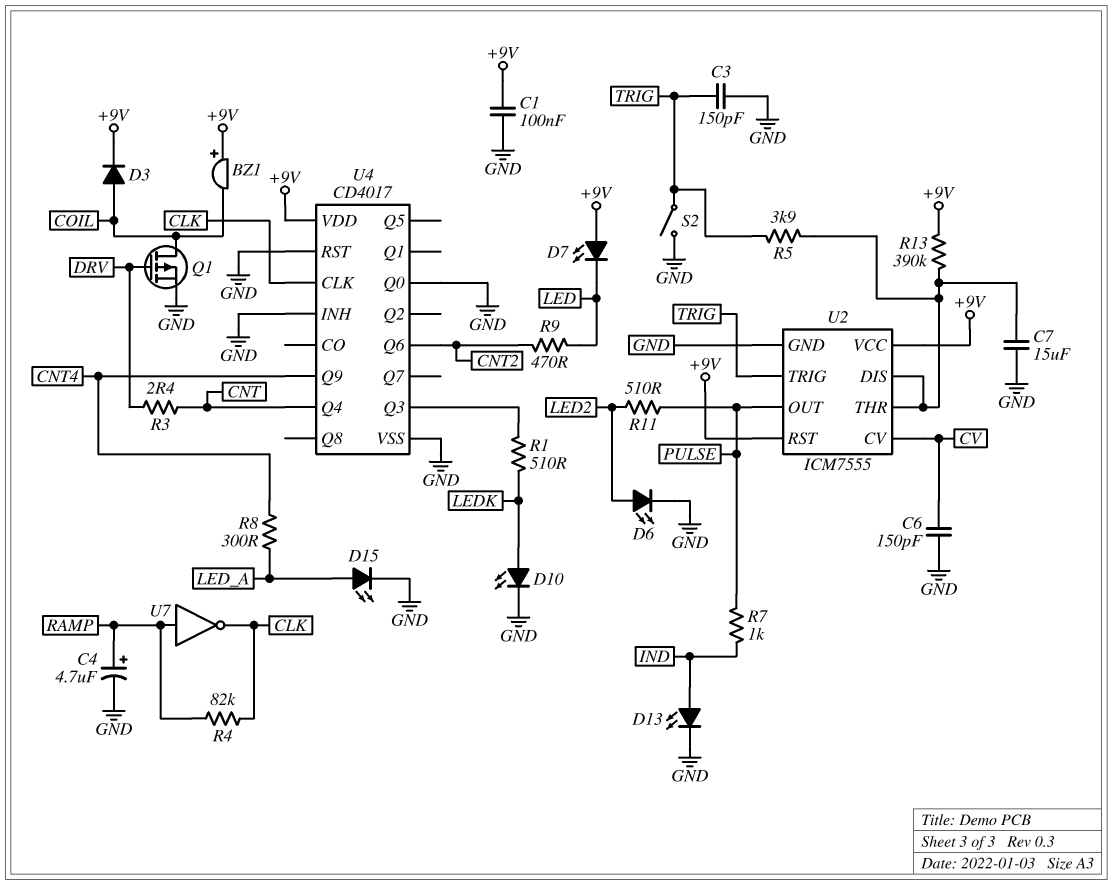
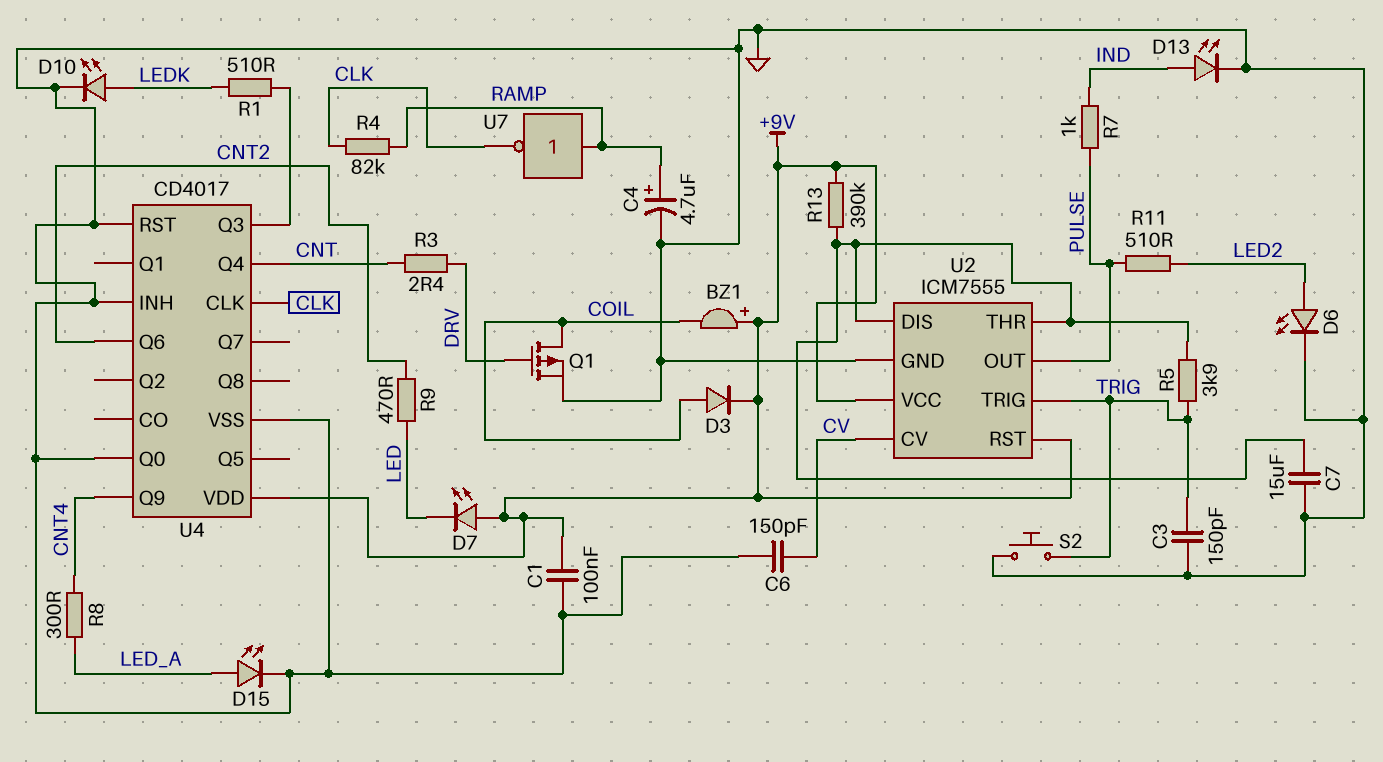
S2: switch (GND, TRIG) -> button (GND, TRIG)

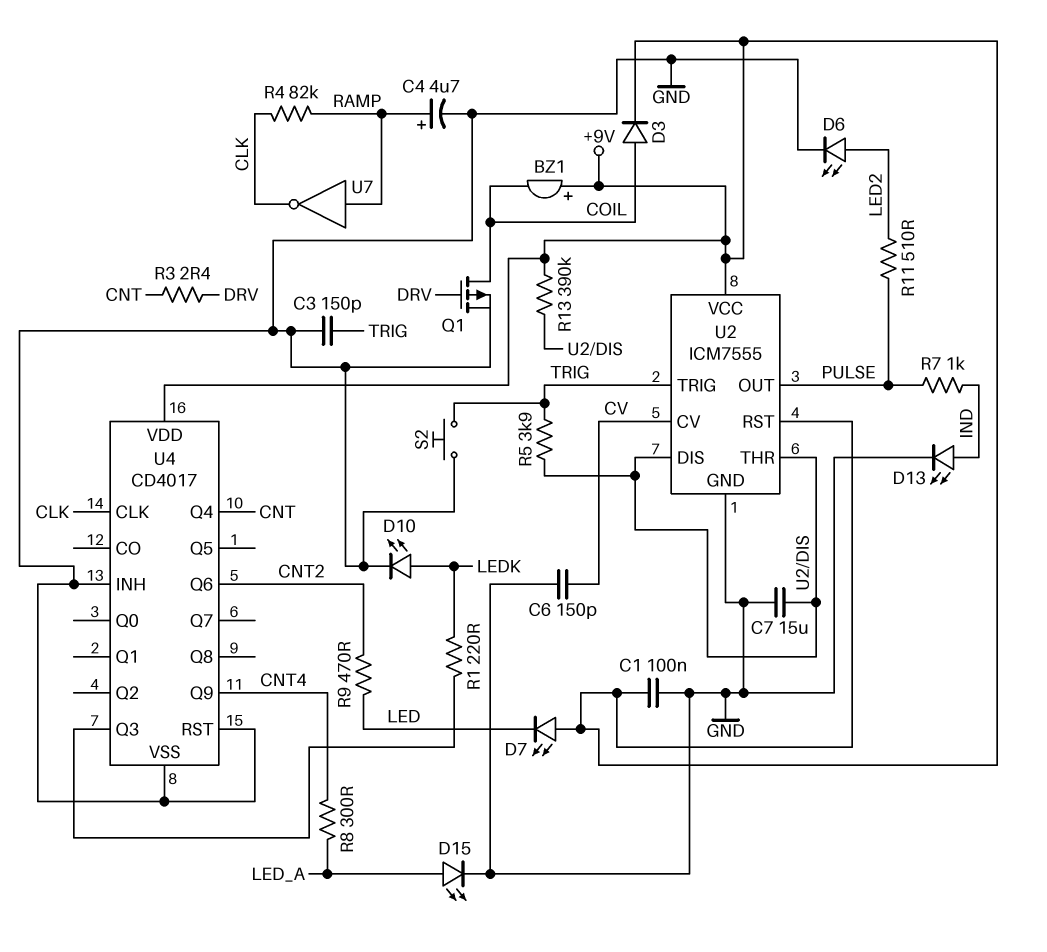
R1: 510 (LEDK, U4/Q3) -> 220 (LEDK, U4/Q3)
U4 pin Q0: GND -> none

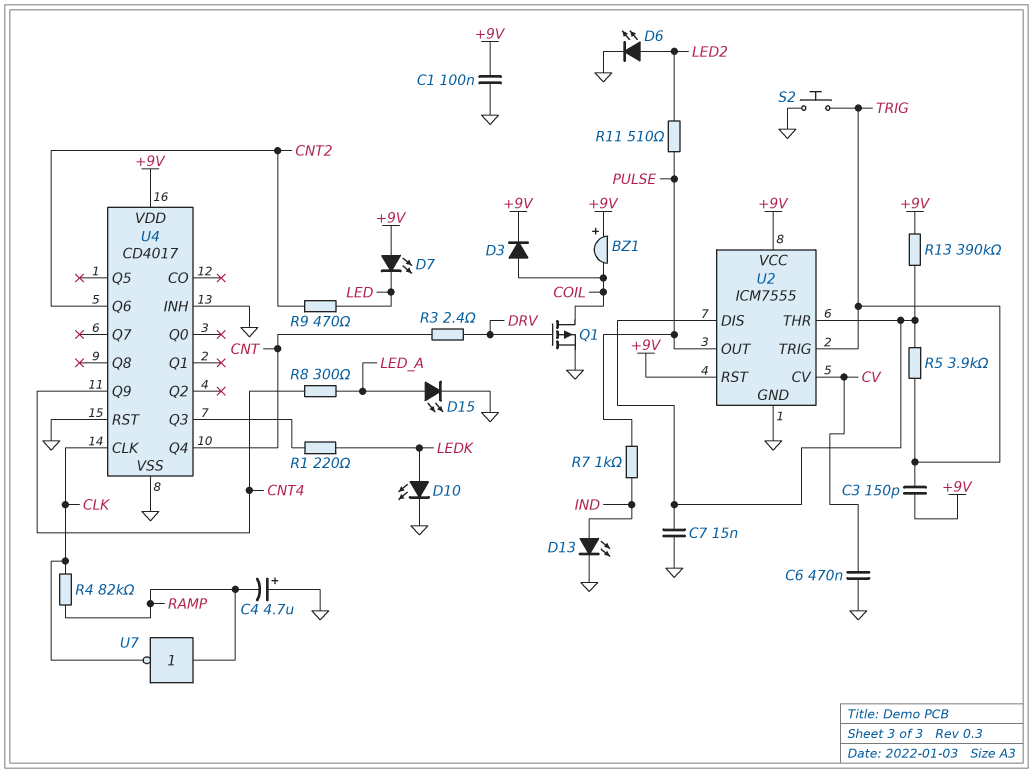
C3: 150pF (GND, TRIG) -> 150pF (+9V, TRIG)
C4: 4.7uF (plus RAMP, minus GND) -> 4.7uF (plus GND, minus RAMP)
C6: 150pF (CV, GND) -> 470nF (CV, GND)
C7: 15uF (GND, U2/DIS) -> 15nF (GND, U2/DIS)

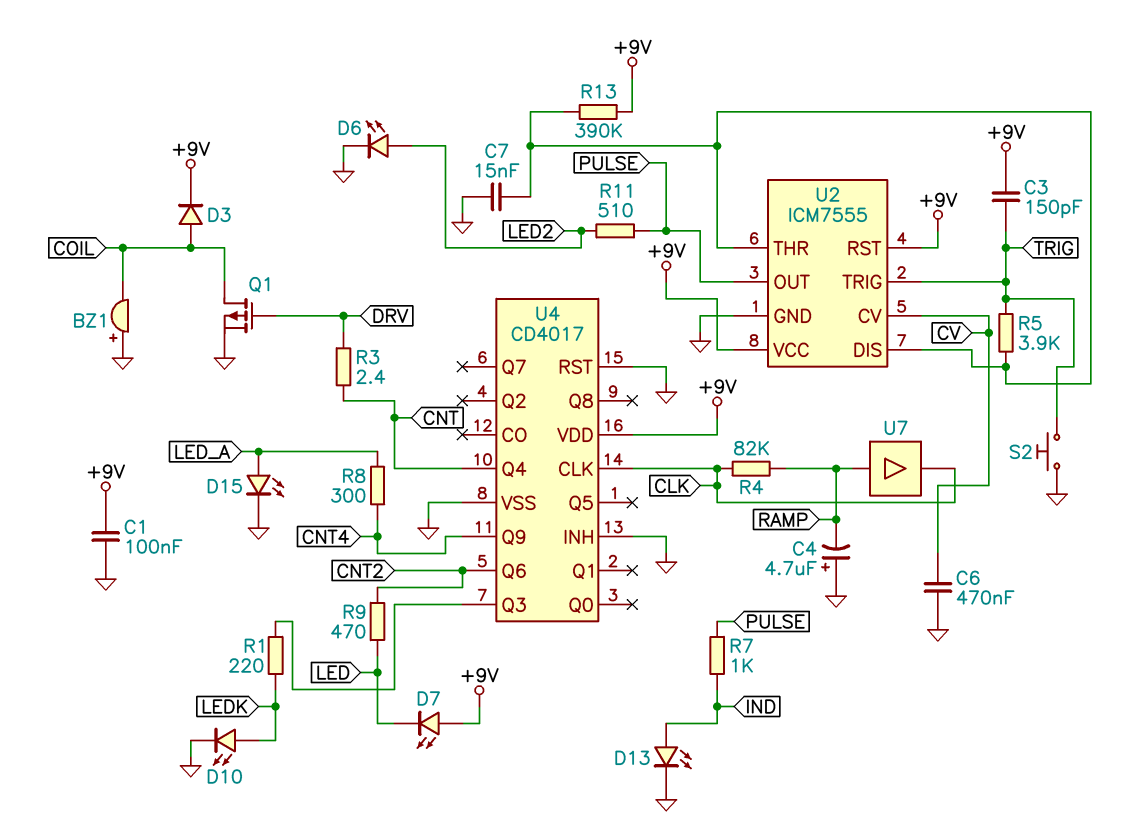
BZ1: buzzer (plus +9V, minus COIL) -> buzzer (plus GND, minus COIL)
U7: NOT (in RAMP, out CLK) -> buffer (in RAMP, out CLK)

